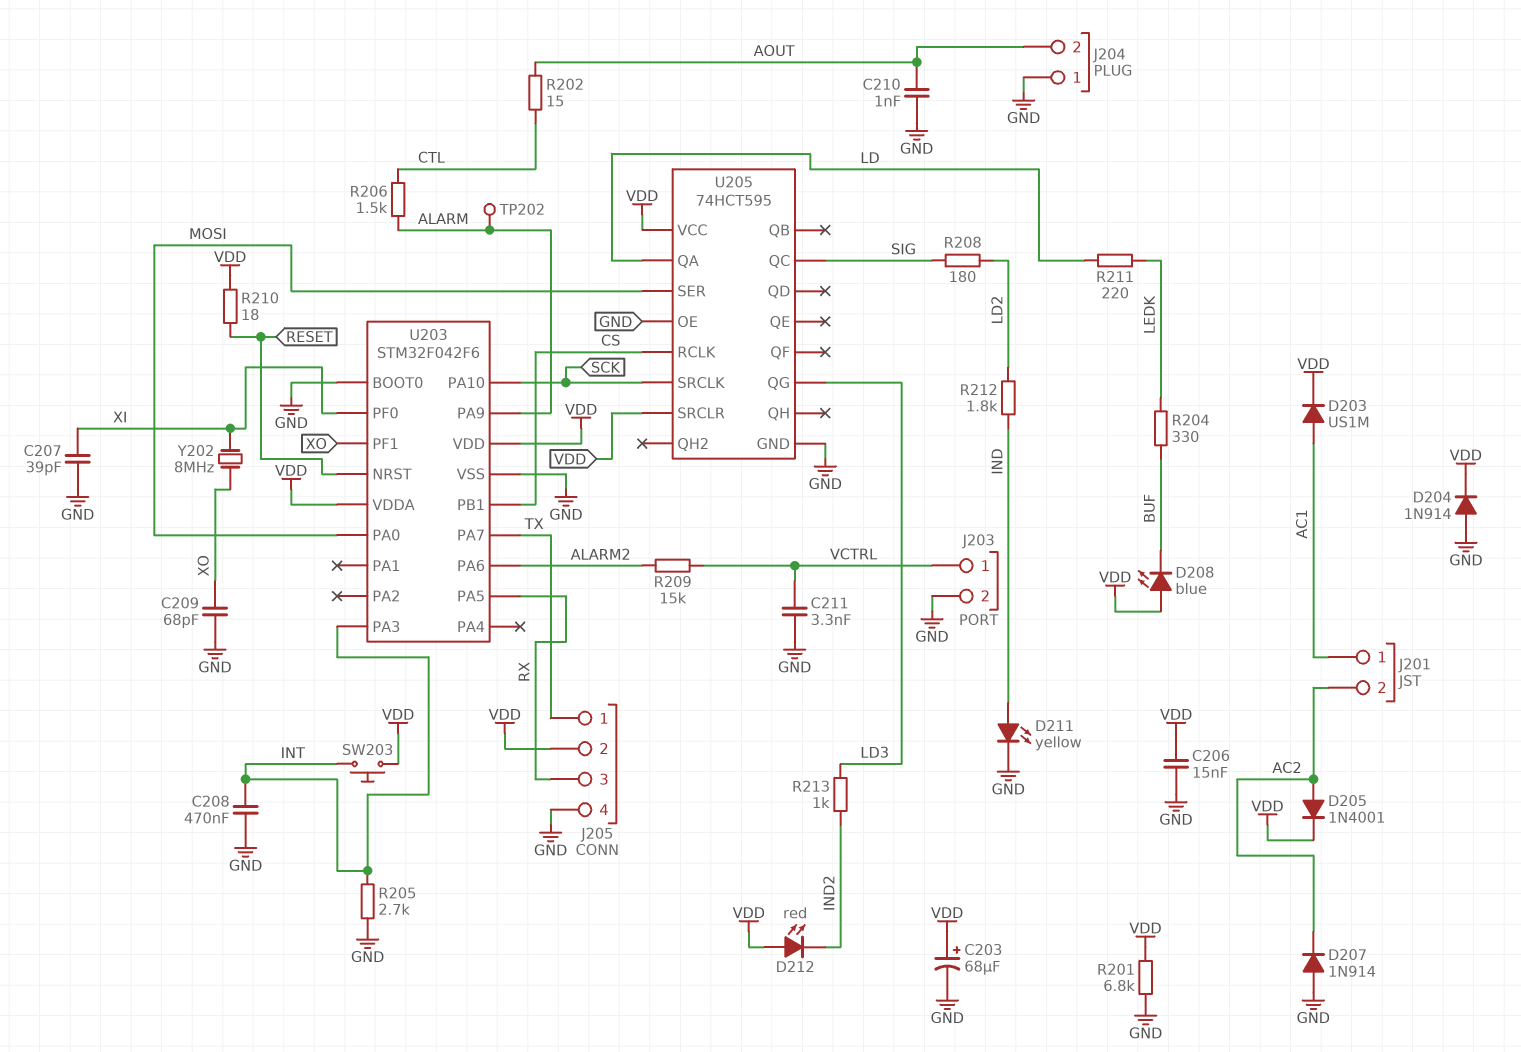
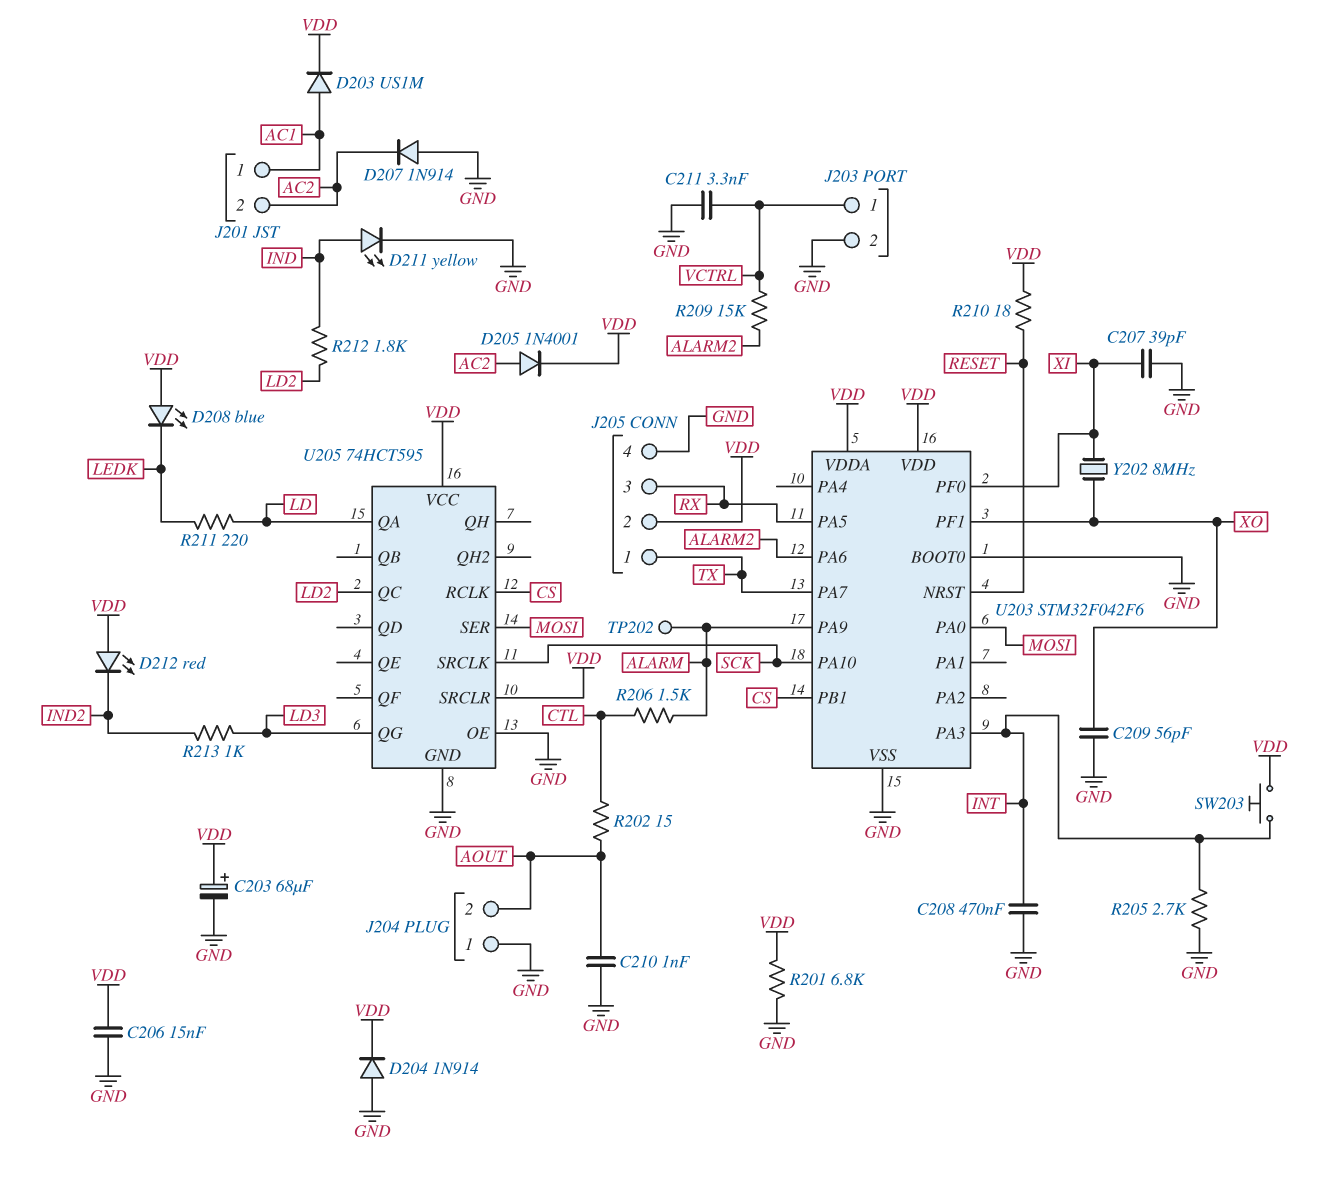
C209: 68pF (GND, XO) -> 56pF (GND, XO)
D208: LED blue (A VDD, K BUF) -> LED blue (A VDD, K LEDK)
R204: 330 (BUF, LEDK) -> none
R208: 180 (LD2, SIG) -> none
U205 pin QC: SIG -> LD2

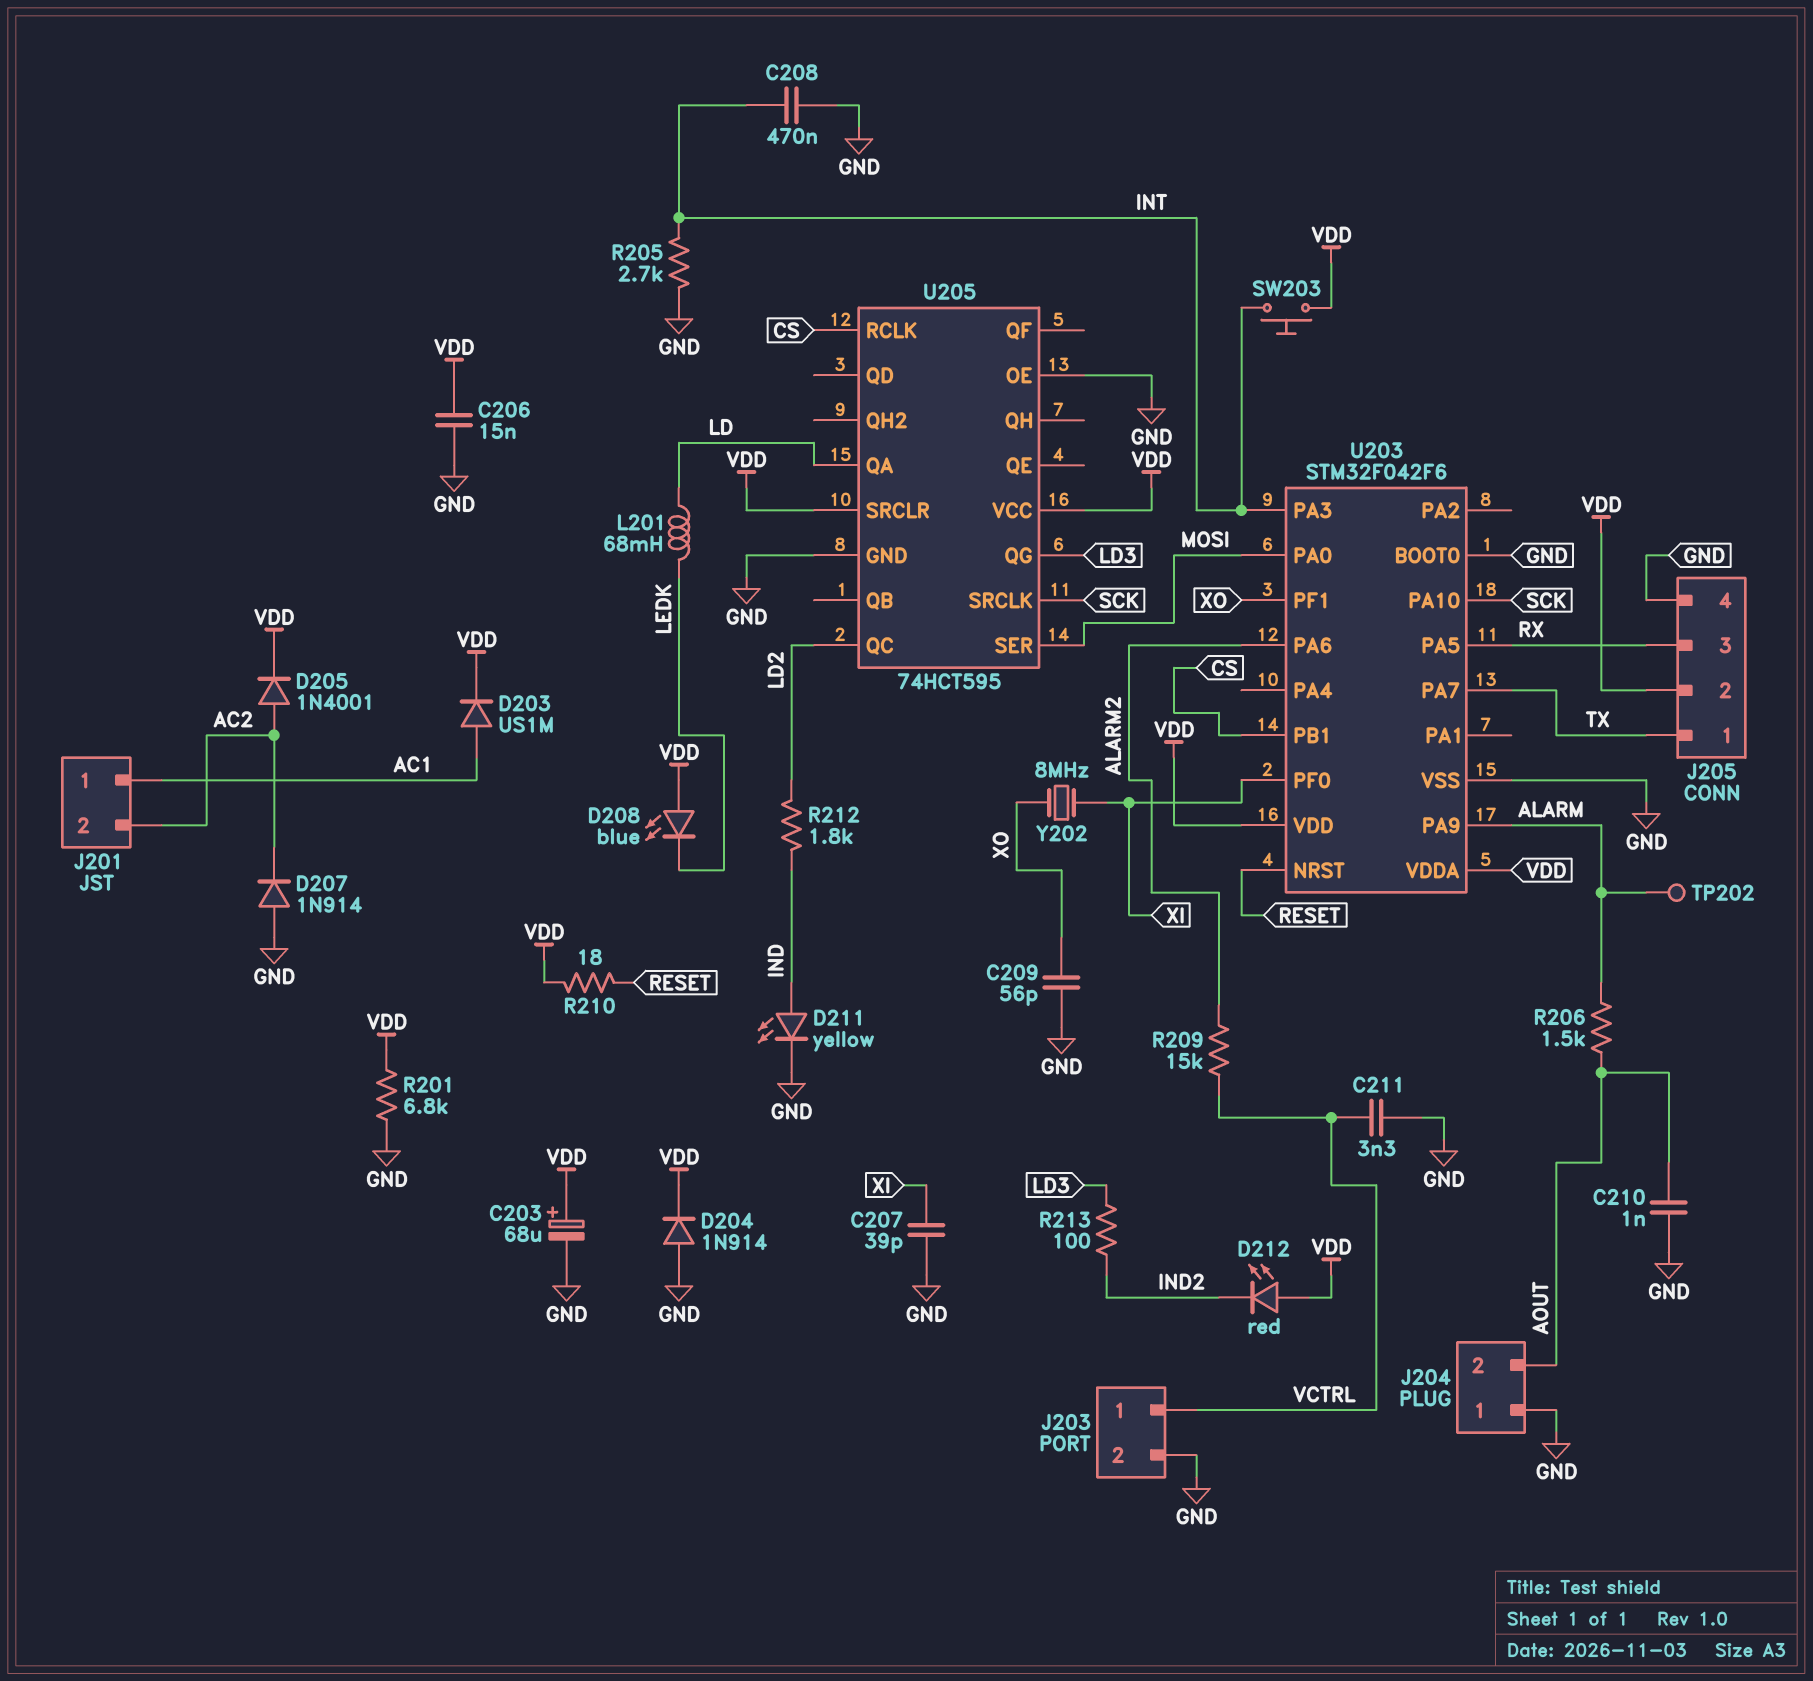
L201: none -> 68mH (LD, LEDK)
R202: 15 (AOUT, CTL) -> none
R206: 1.5k (ALARM, CTL) -> 1.5k (ALARM, AOUT)
R211: 220 (LD, LEDK) -> none
R213: 1k (IND2, LD3) -> 100 (IND2, LD3)

